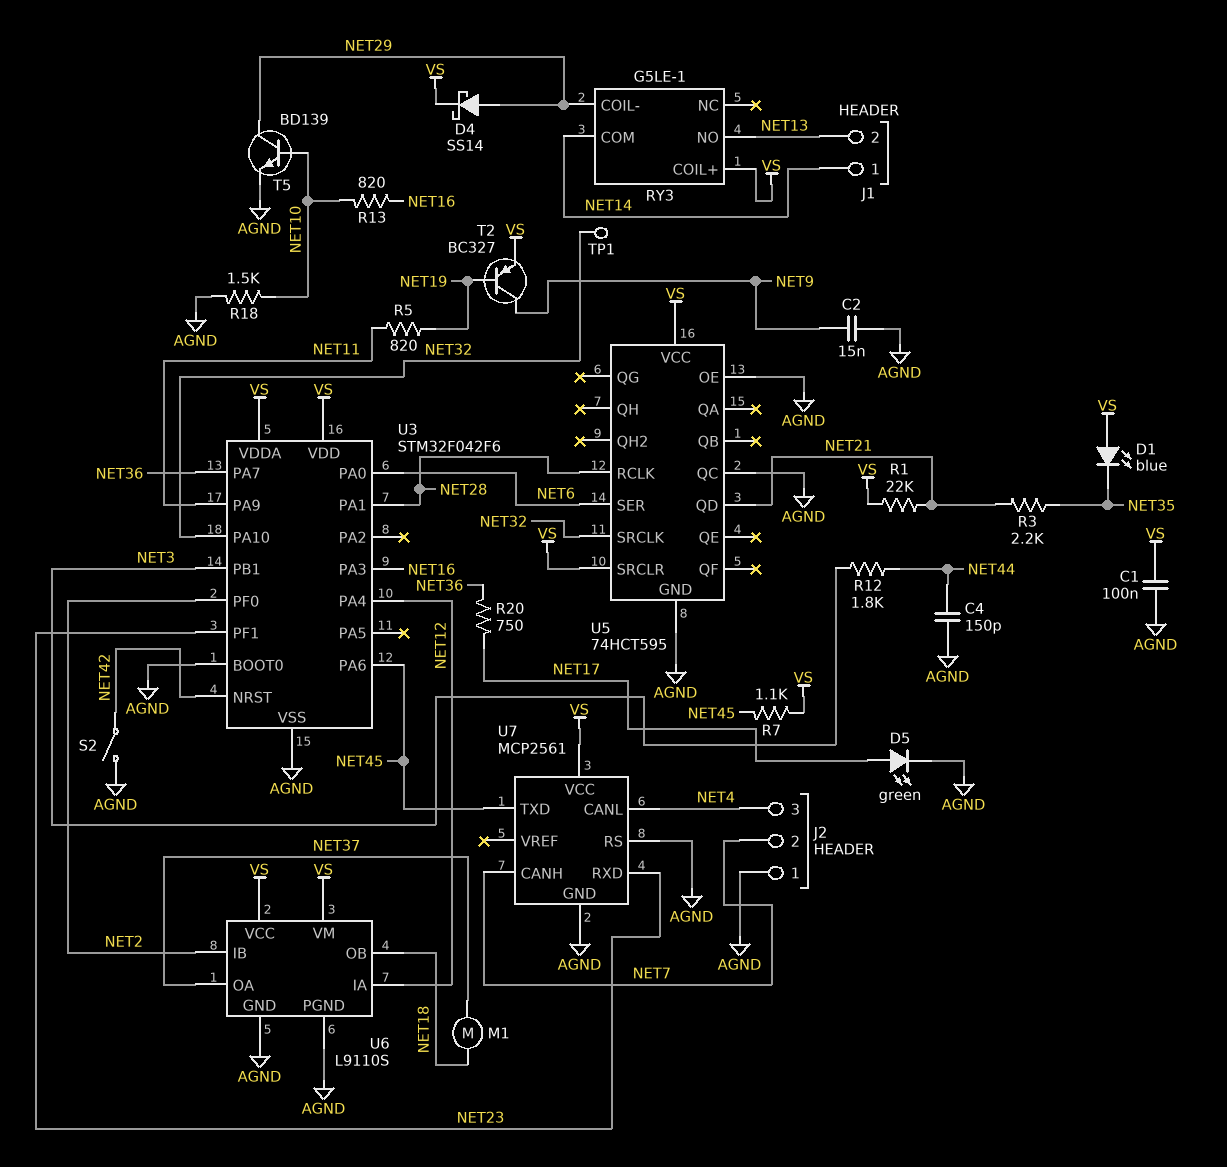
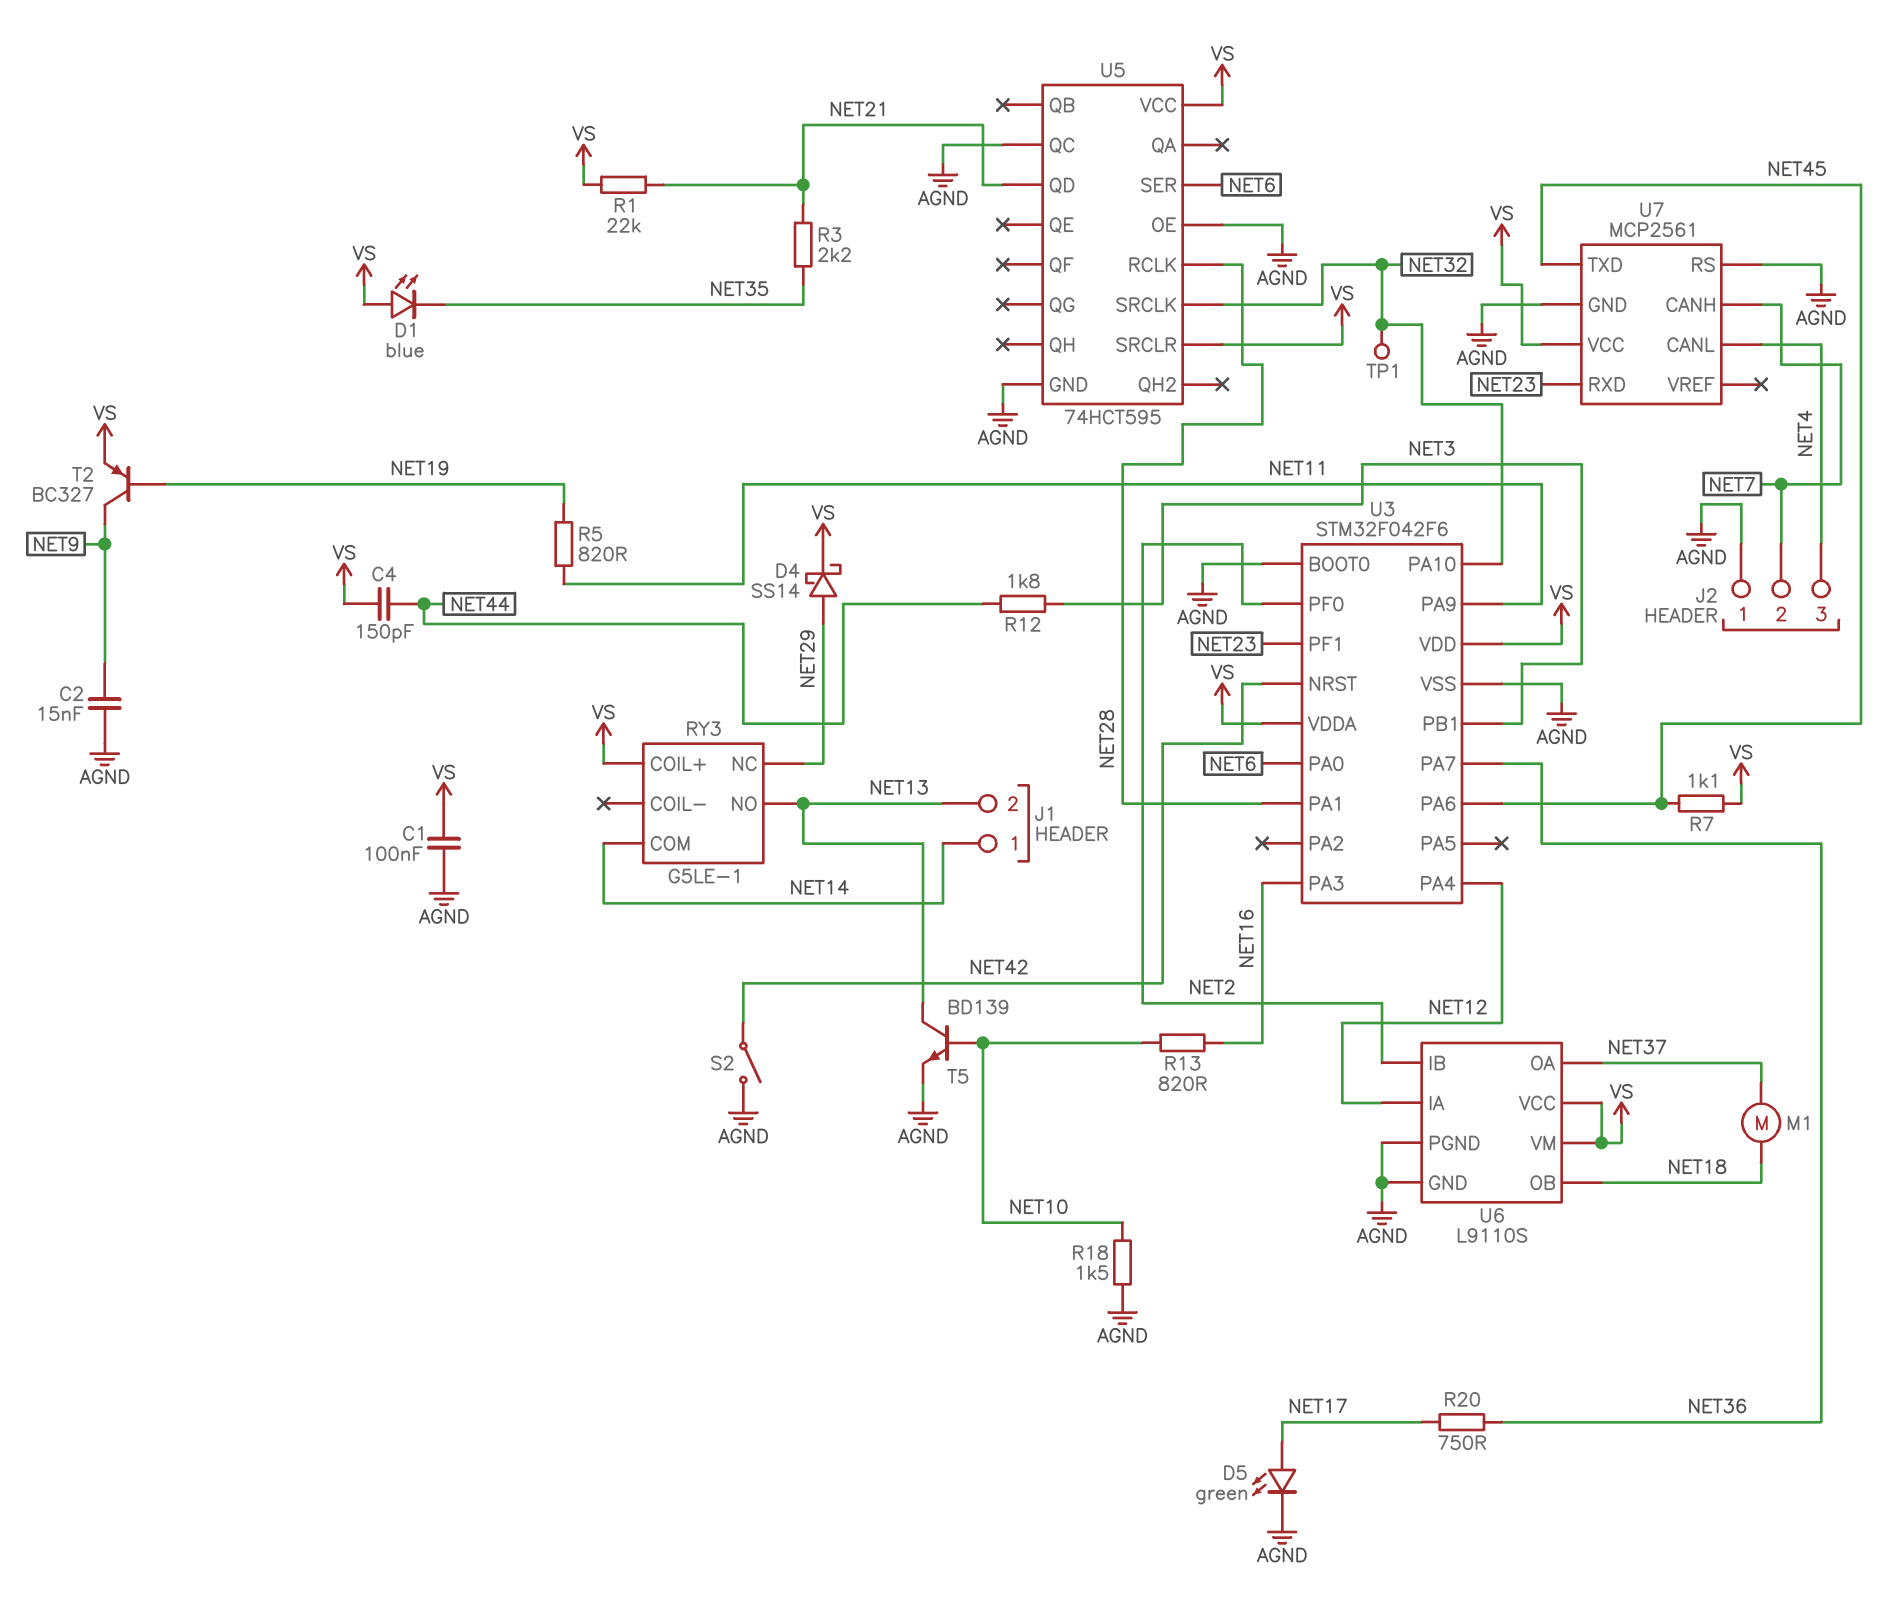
C4: 150pF (AGND, NET44) -> 150pF (NET44, VS)
RY3 pin COIL-: NET29 -> none
RY3 pin NC: none -> NET29
T5: NPN BD139 (B NET10, C NET29, E AGND) -> NPN BD139 (B NET10, C NET13, E AGND)

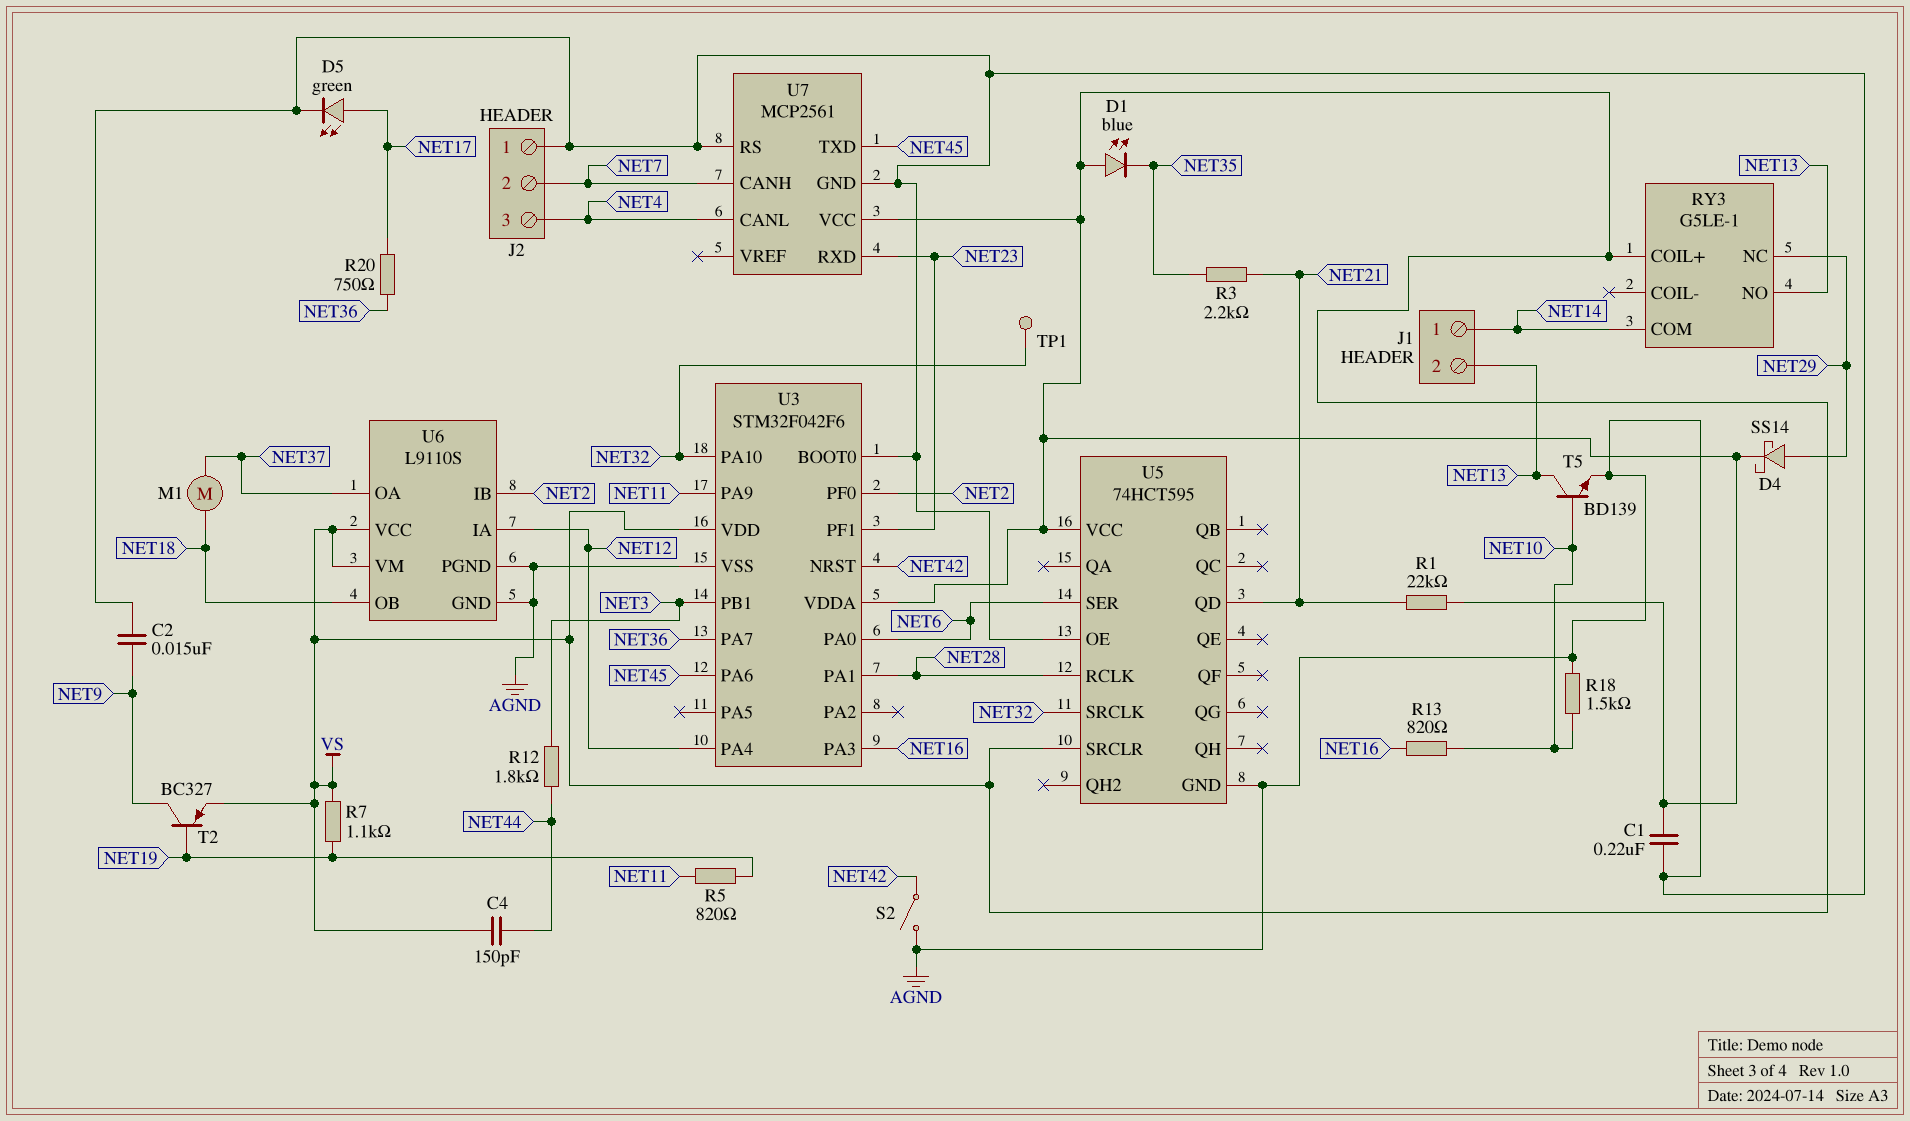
C1: 100nF (AGND, VS) -> 220nF (AGND, VS)
R7: 1.1k (NET45, VS) -> 1.1k (NET19, VS)
U5 pin QC: AGND -> none

